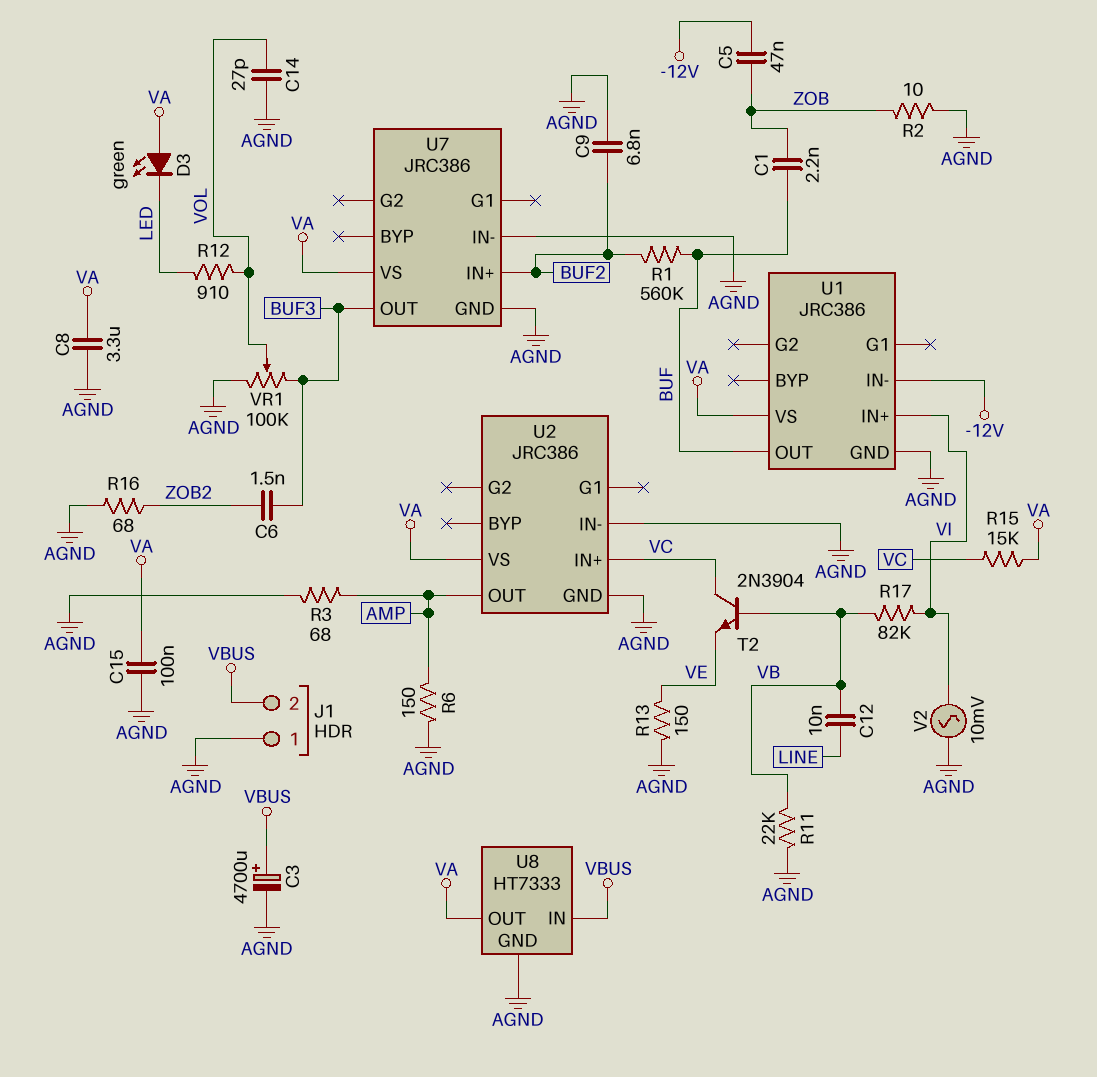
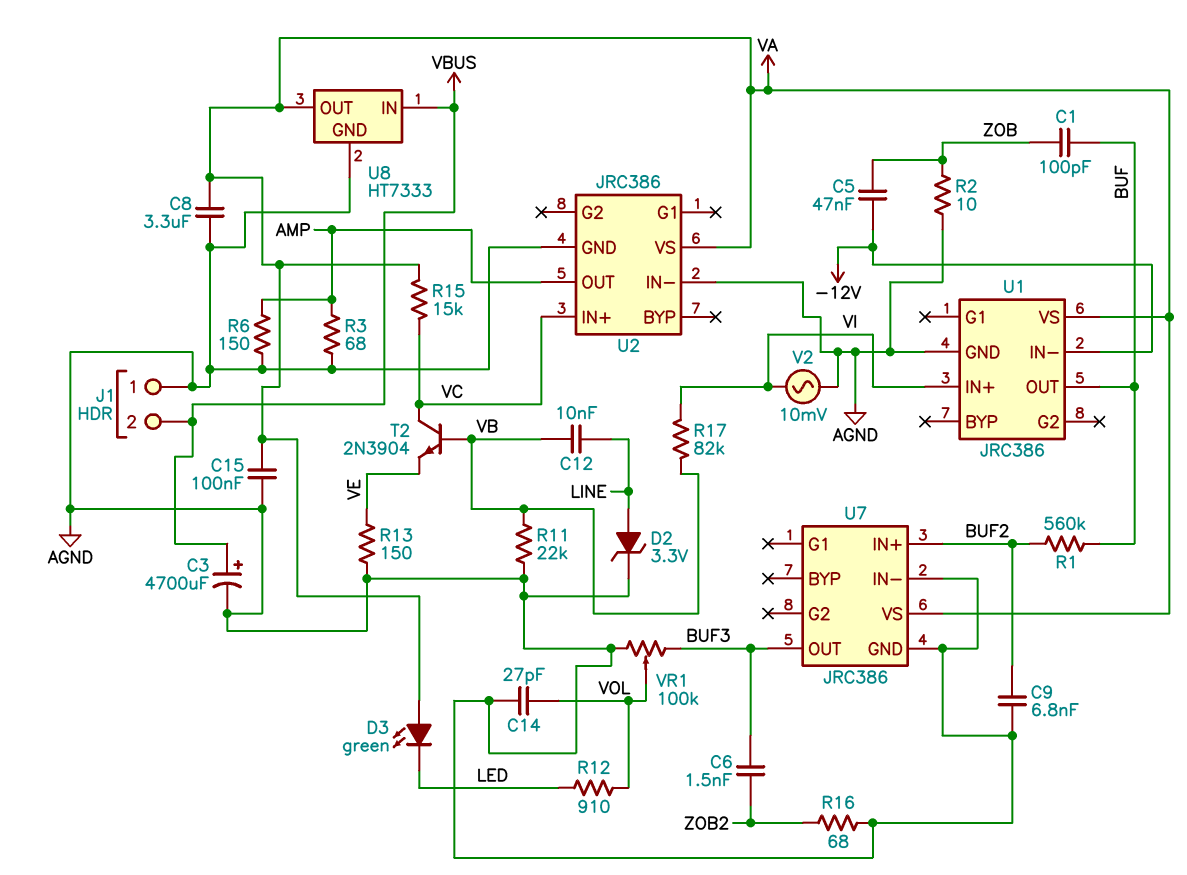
C1: 2.2nF (BUF, ZOB) -> 100pF (BUF, ZOB)
D2: none -> zener 3.3V (A LINE, K AGND)

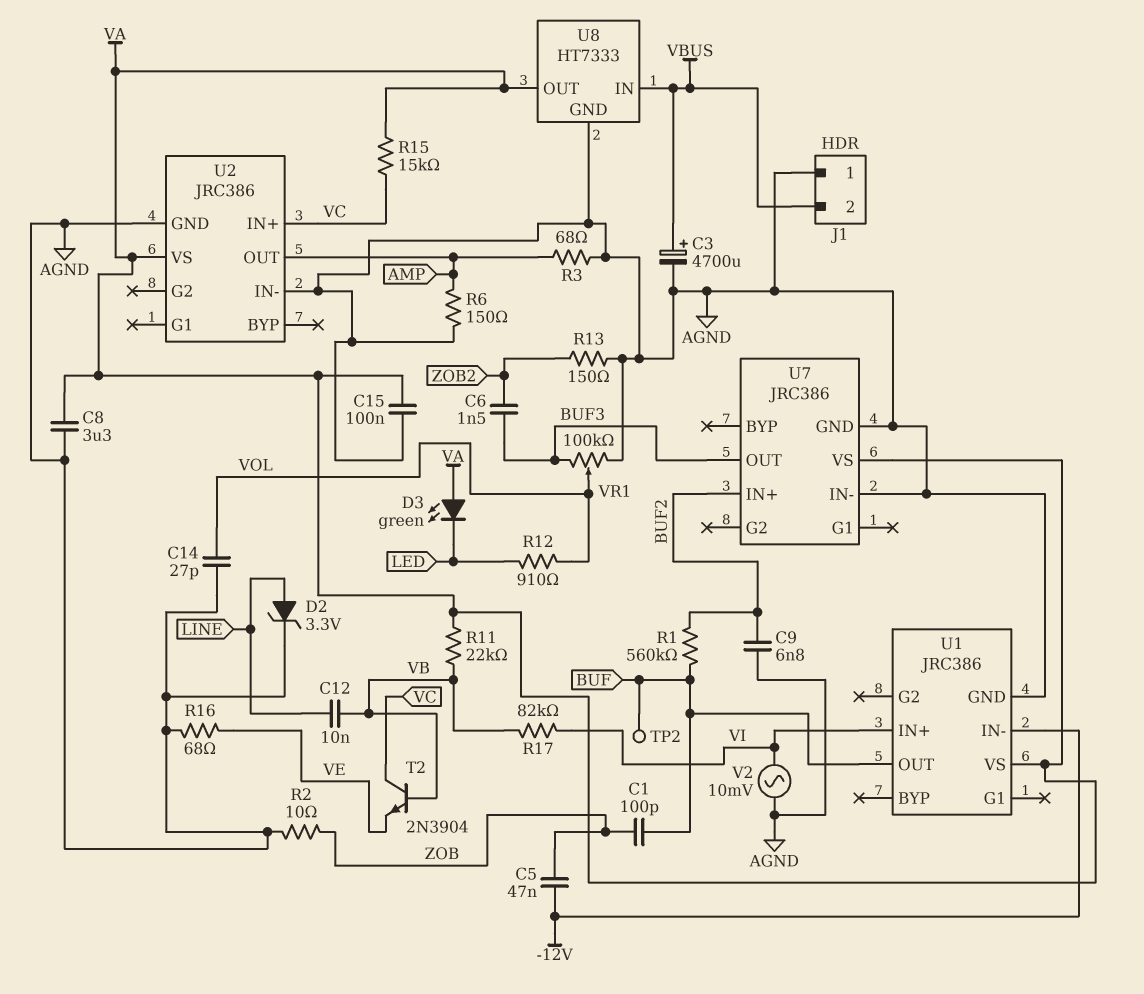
R11: 22k (AGND, VB) -> 22k (VA, VB)
R13: 150 (AGND, VE) -> 150 (AGND, ZOB2)
R16: 68 (AGND, ZOB2) -> 68 (AGND, VE)
TP2: none -> test point (BUF)

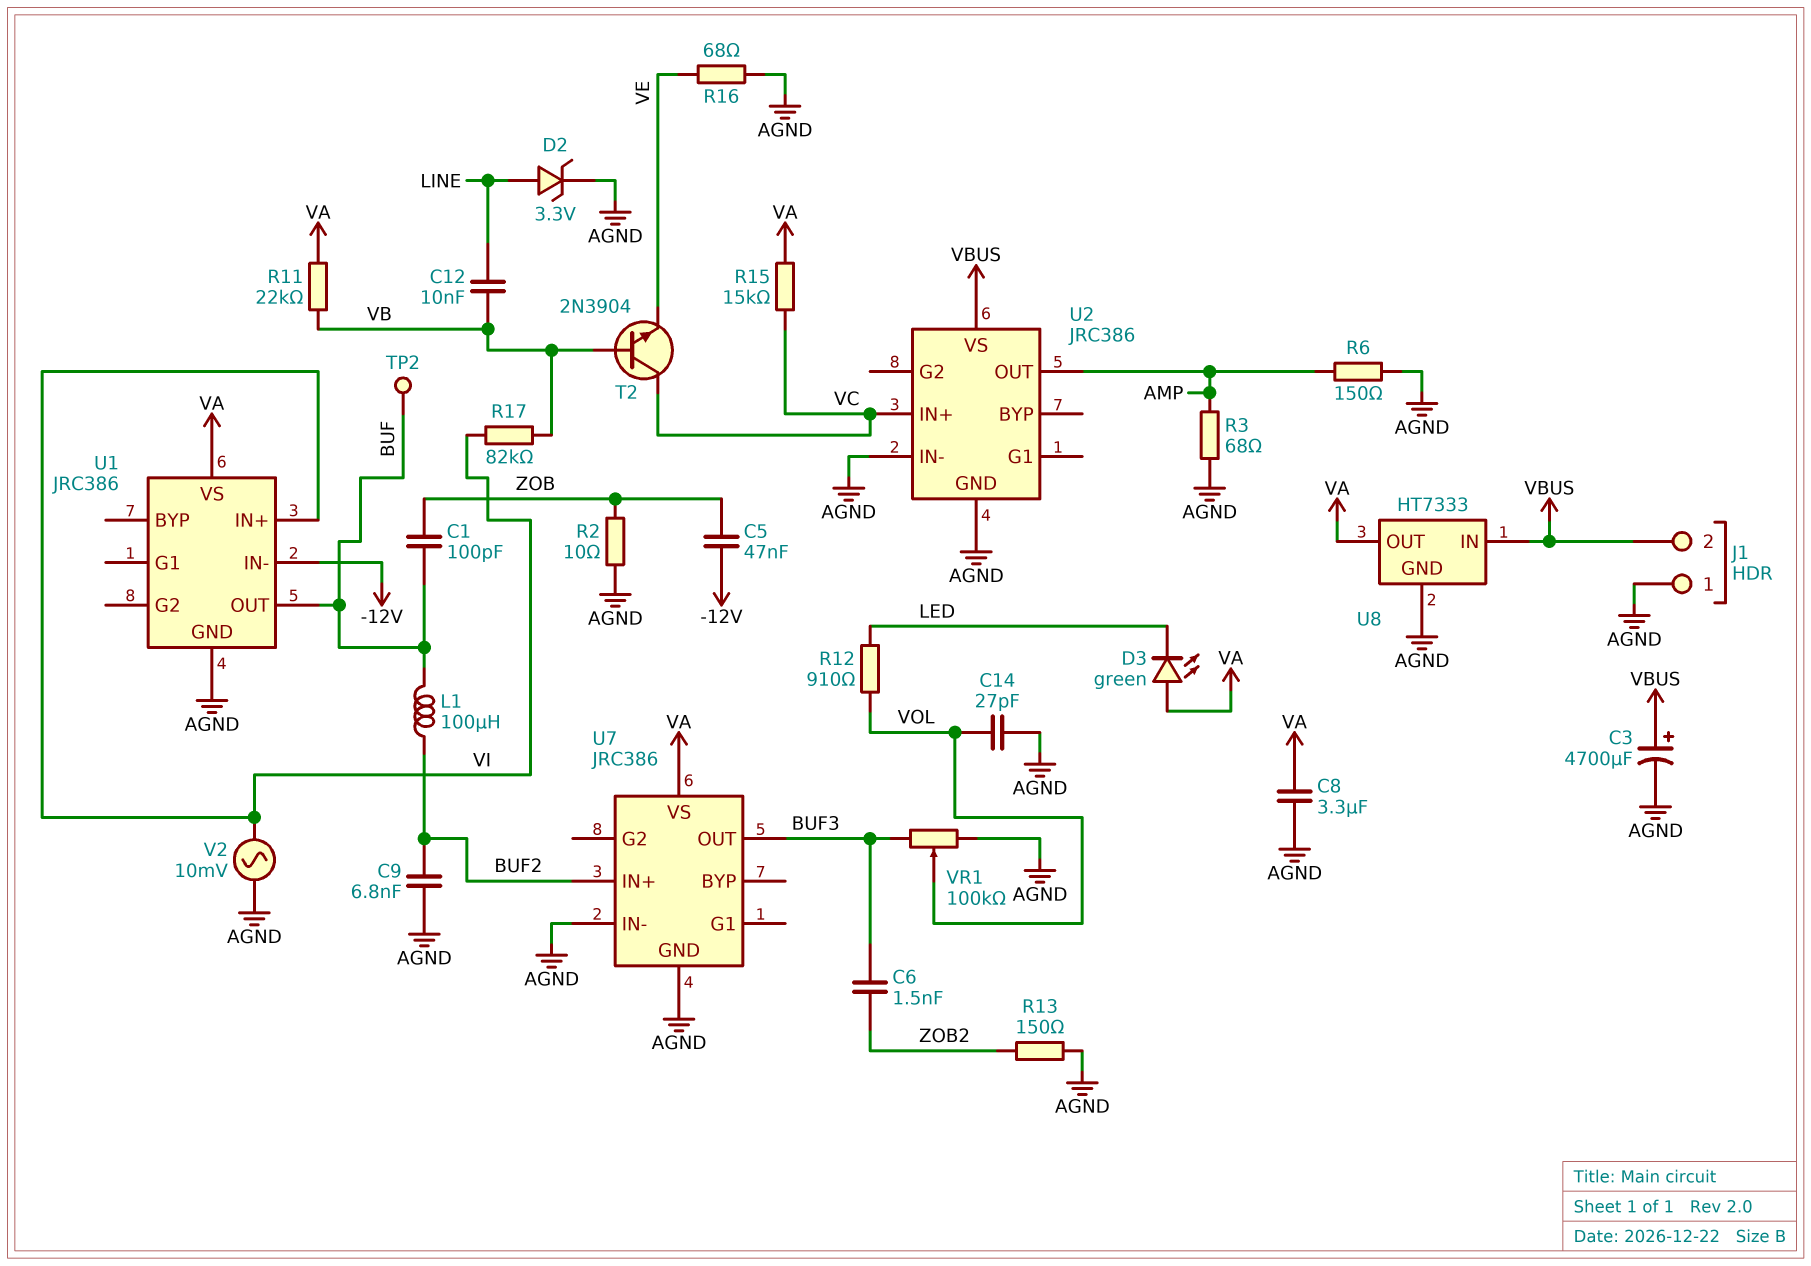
C15: 100nF (AGND, VA) -> none
L1: none -> 100uH (BUF, BUF2)
R1: 560k (BUF, BUF2) -> none
U2 pin VS: VA -> VBUS

